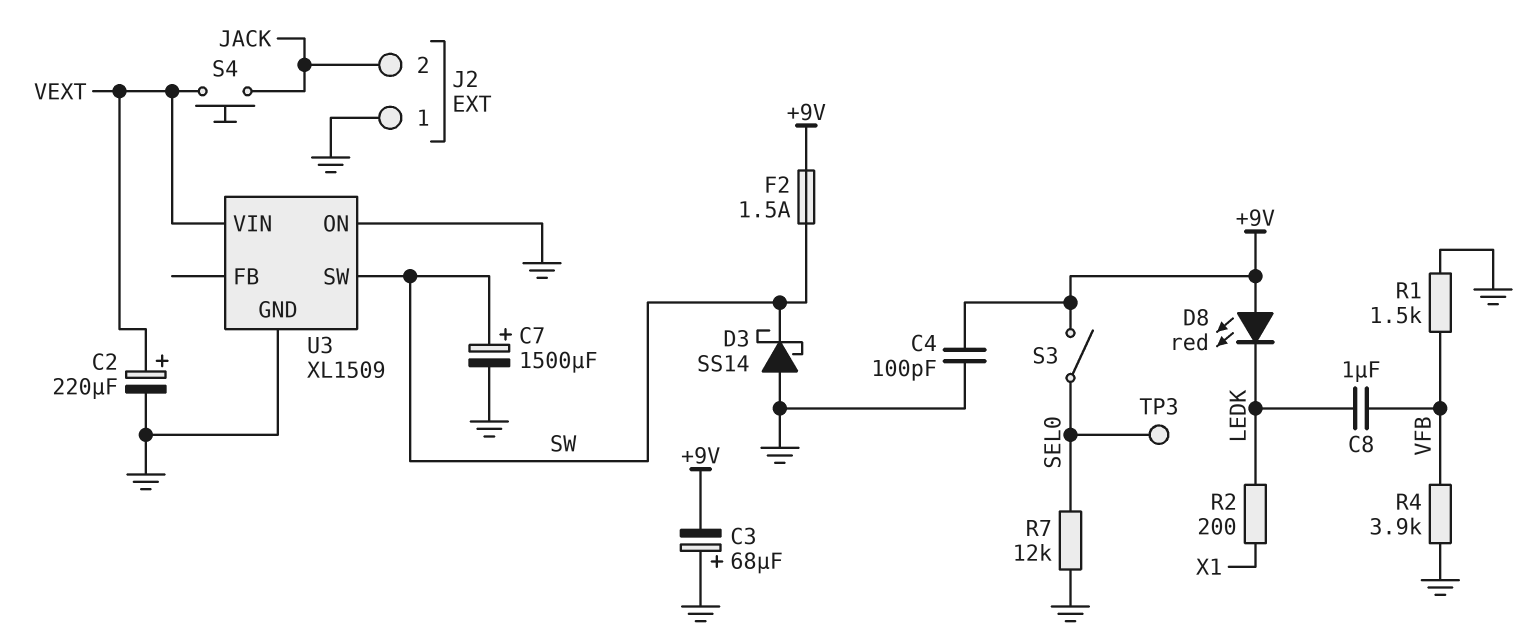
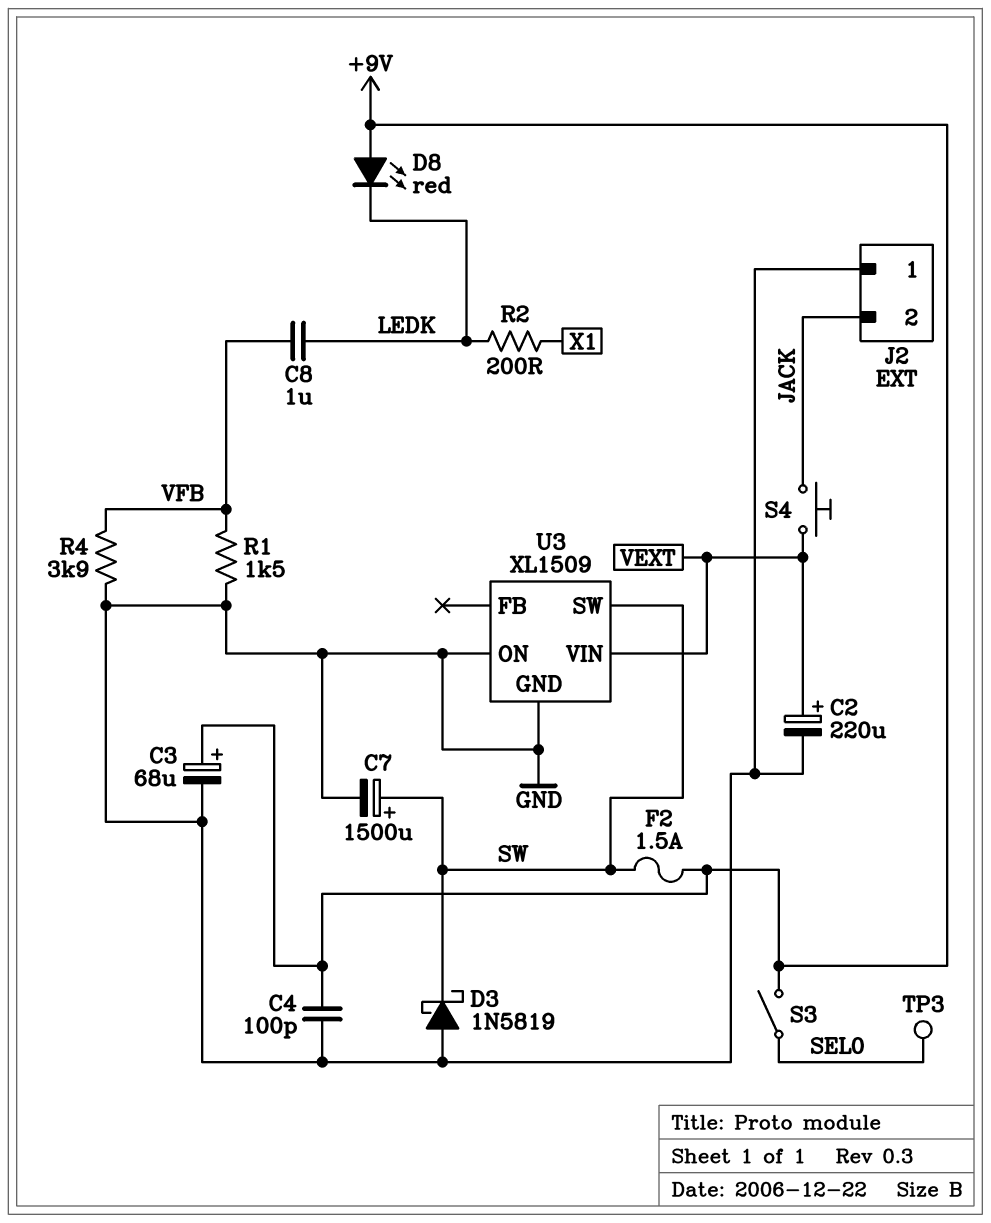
C3: 68uF (plus GND, minus +9V) -> 68uF (plus +9V, minus GND)
D3: schottky SS14 (A GND, K SW) -> schottky 1N5819 (A GND, K SW)
R7: 12k (GND, SEL0) -> none

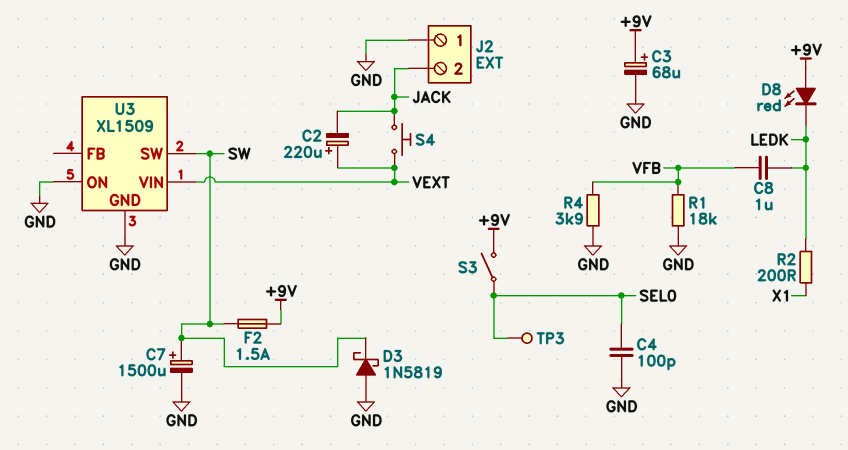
C2: 220uF (plus VEXT, minus GND) -> 220uF (plus VEXT, minus JACK)
C4: 100pF (+9V, GND) -> 100pF (GND, SEL0)
R1: 1.5k (GND, VFB) -> 18k (GND, VFB)

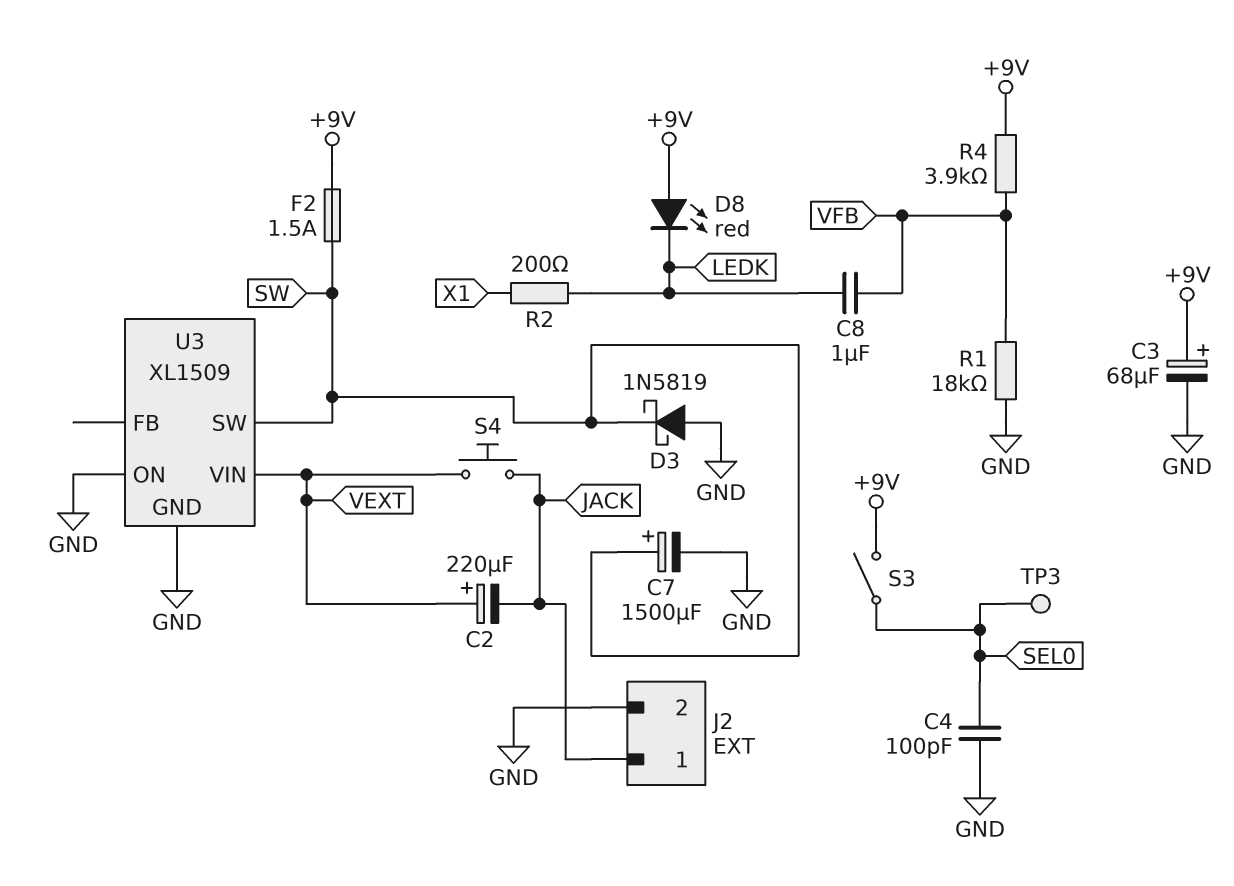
J2 pin 1: GND -> JACK
J2 pin 2: JACK -> GND
R4: 3.9k (GND, VFB) -> 3.9k (+9V, VFB)

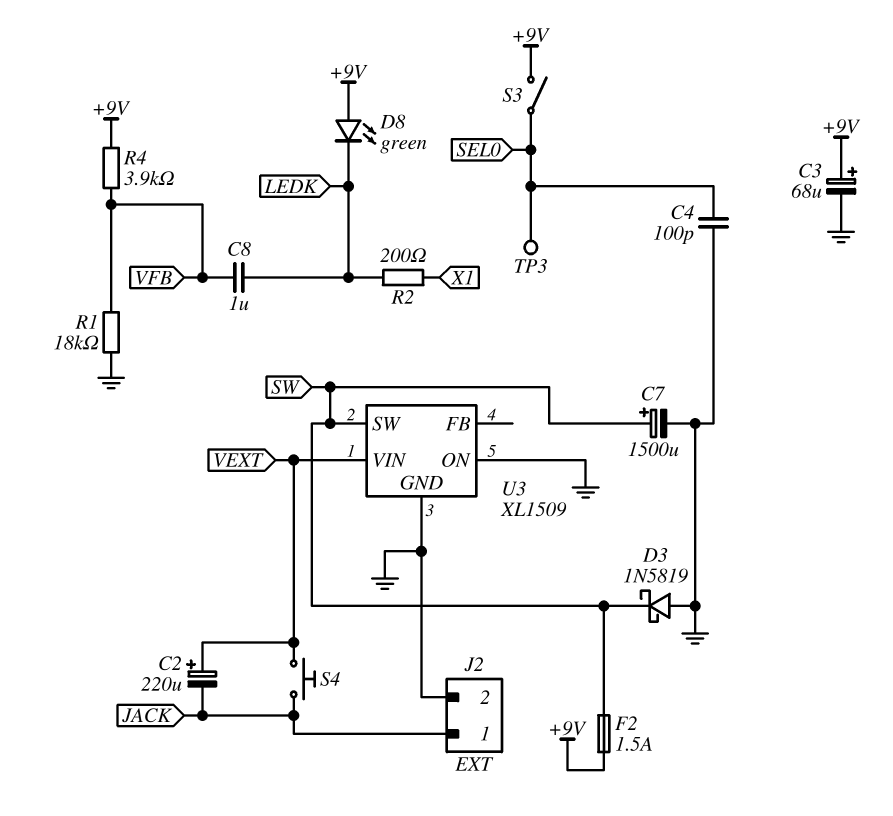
D8: LED red (A +9V, K LEDK) -> LED green (A +9V, K LEDK)

